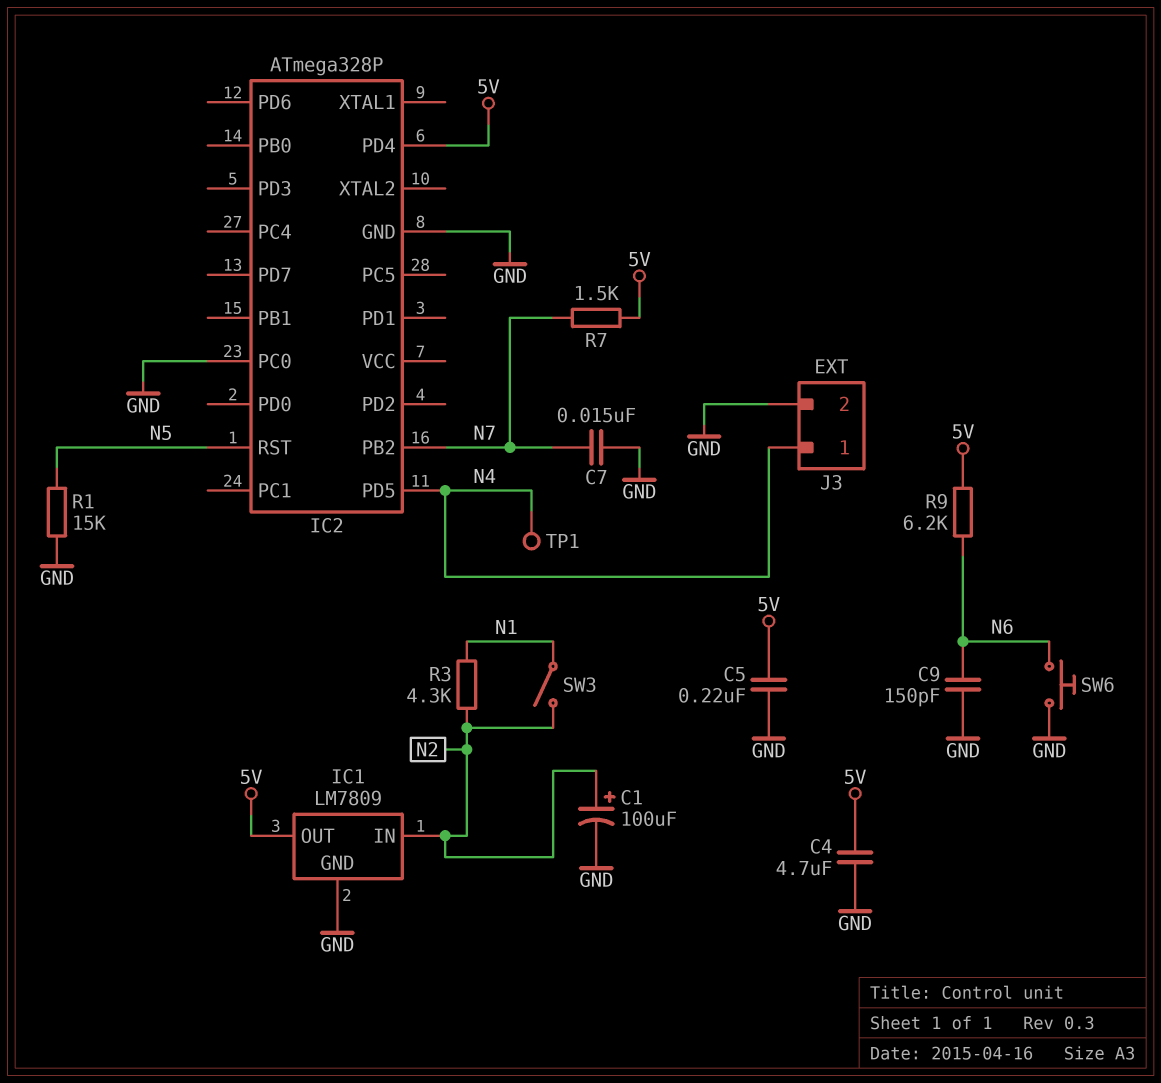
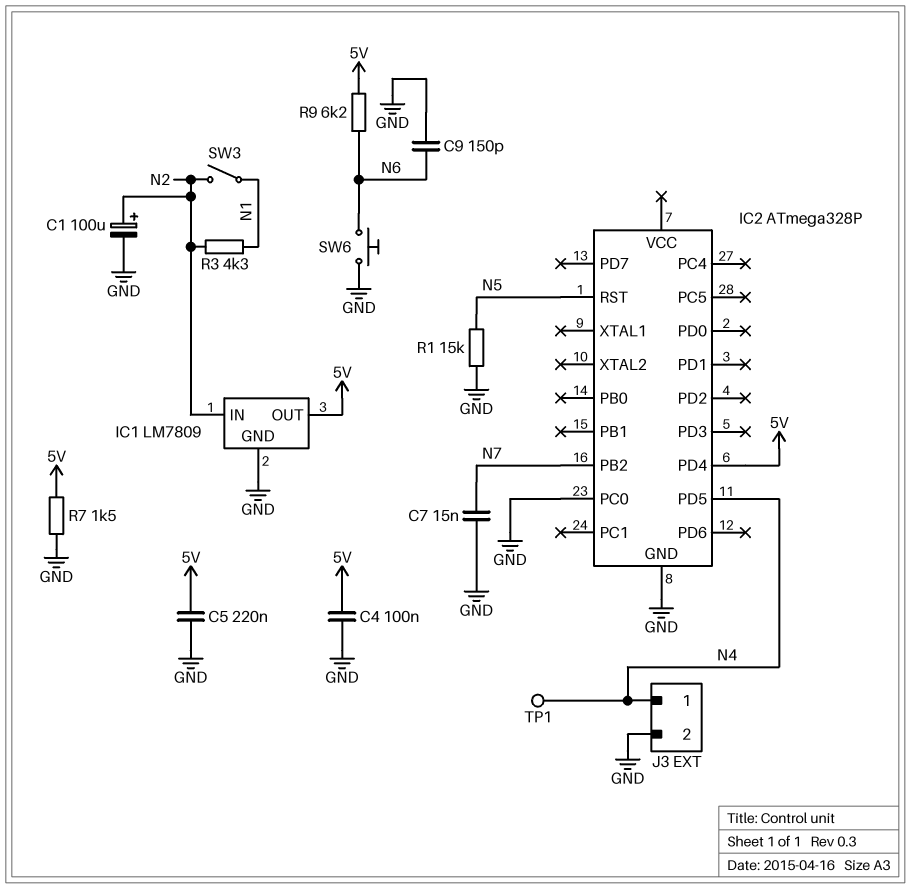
C4: 4.7uF (5V, GND) -> 100nF (5V, GND)
R7: 1.5k (5V, N7) -> 1.5k (5V, GND)

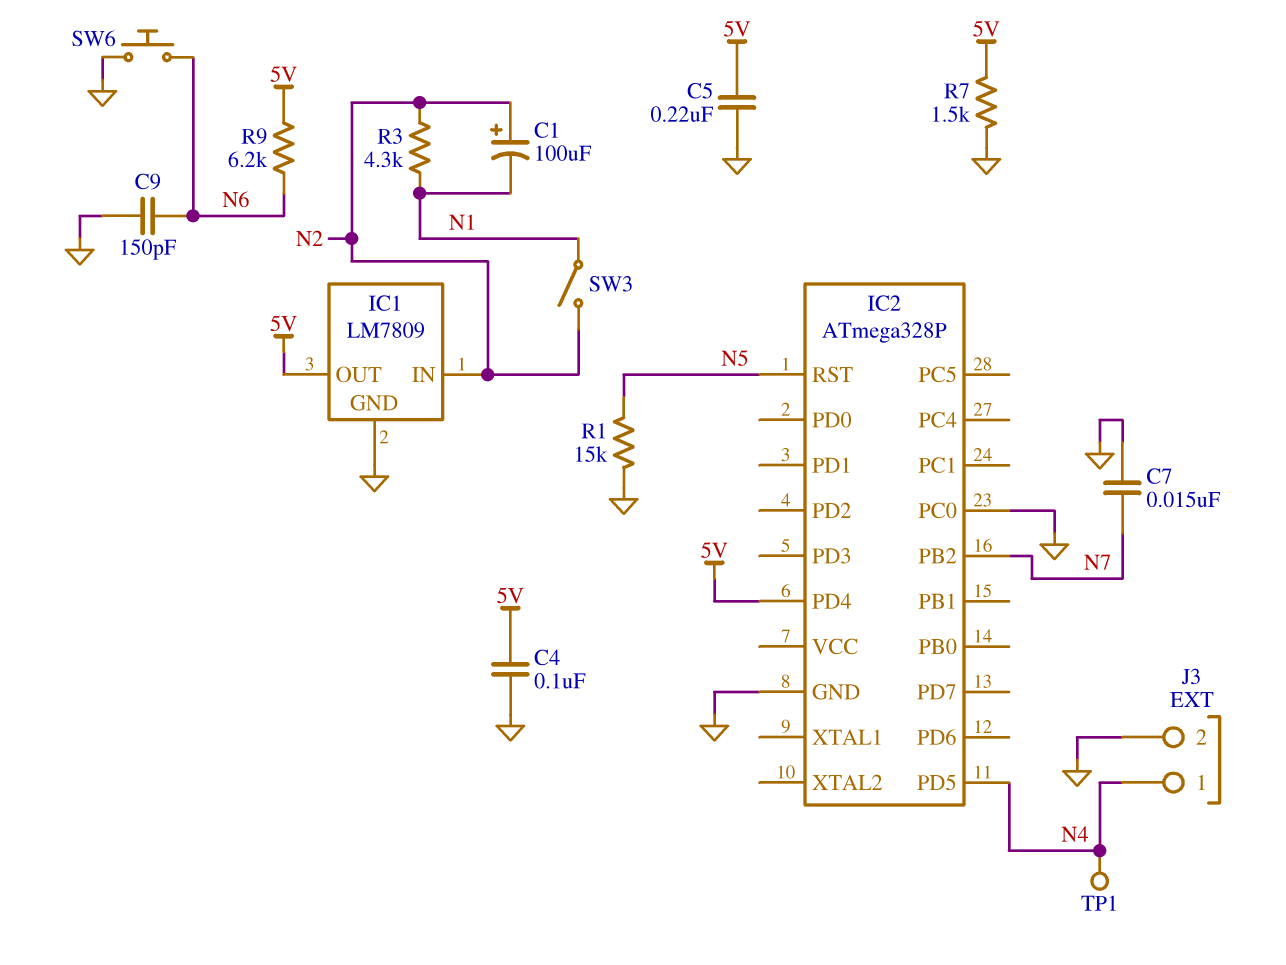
C1: 100uF (plus N2, minus GND) -> 100uF (plus N2, minus N1)

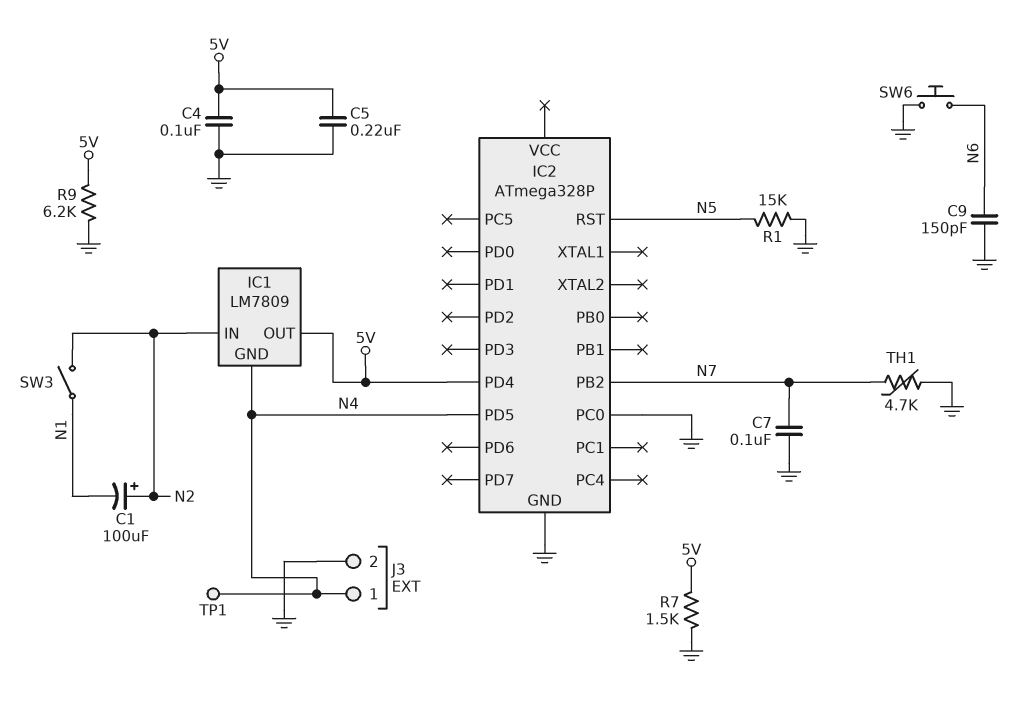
C7: 15nF (GND, N7) -> 100nF (GND, N7)
IC1 pin GND: GND -> N4
R3: 4.3k (N1, N2) -> none
R9: 6.2k (5V, N6) -> 6.2k (5V, GND)
TH1: none -> 4.7k (GND, N7)

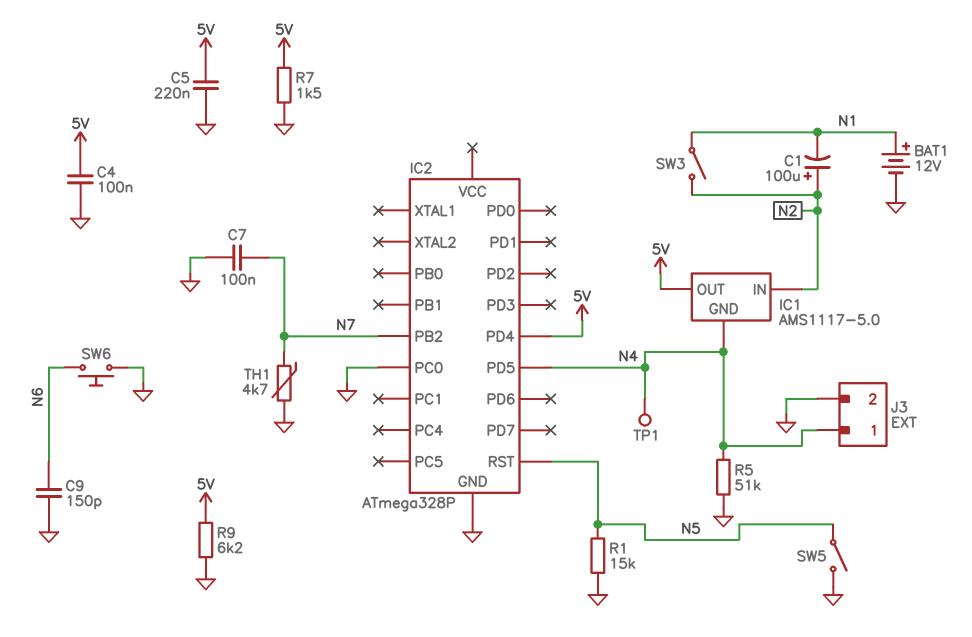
BAT1: none -> 12V (plus N1, minus GND)
IC1: LM7809 -> AMS1117-5.0
R5: none -> 51k (GND, N4)
SW5: none -> switch (GND, N5)

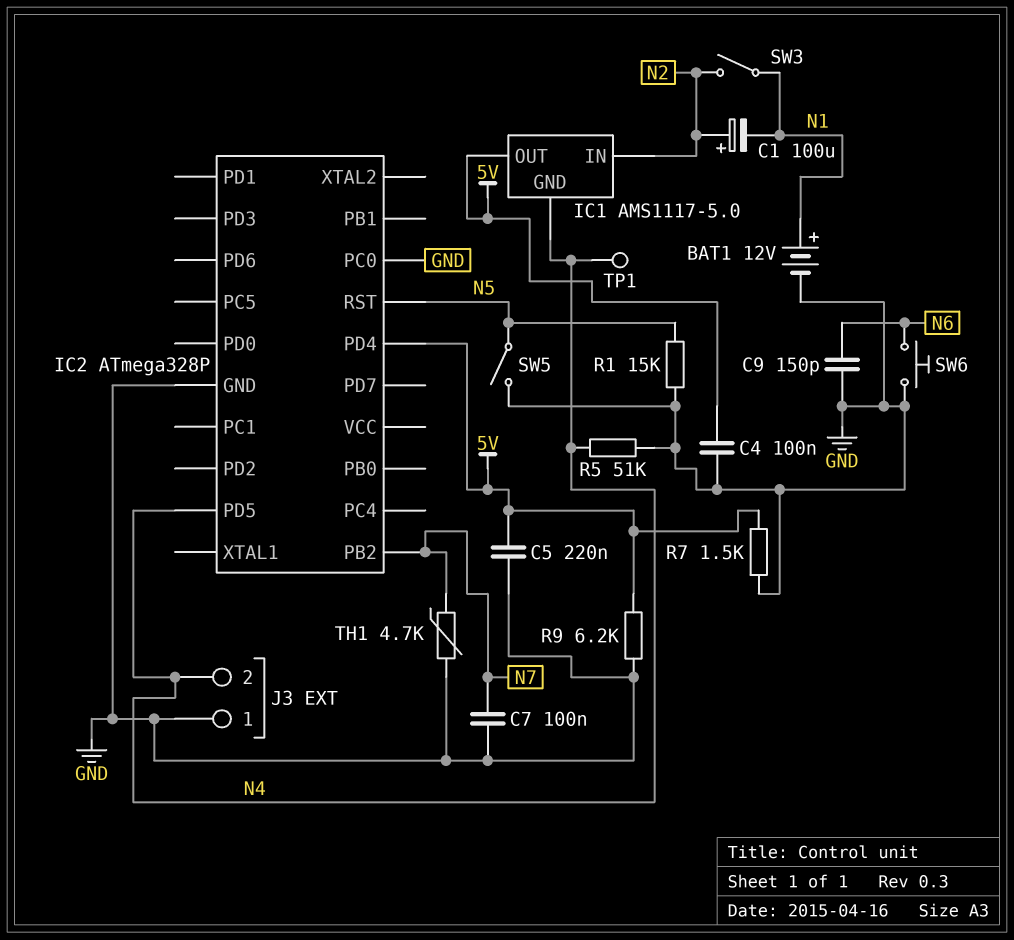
J3 pin 1: N4 -> GND
J3 pin 2: GND -> N4

